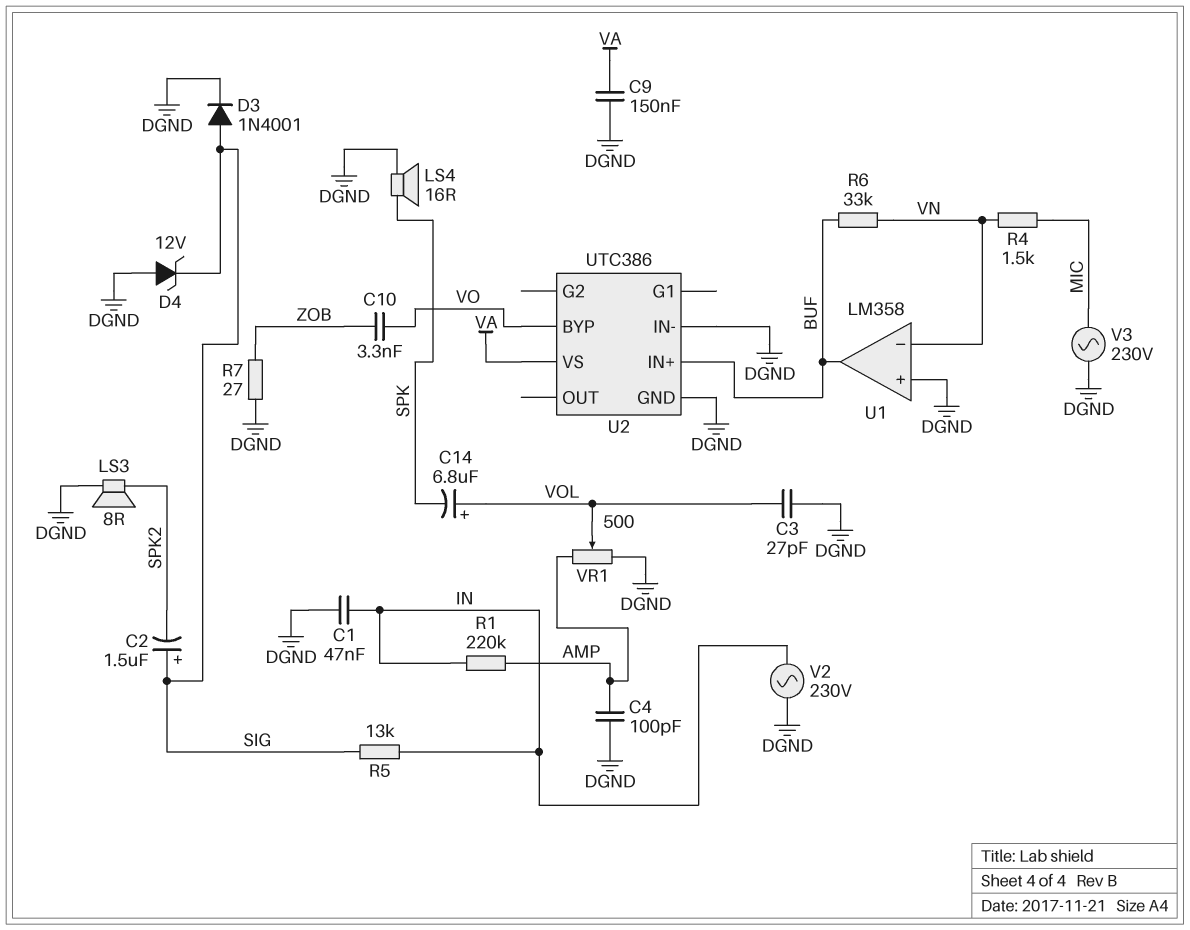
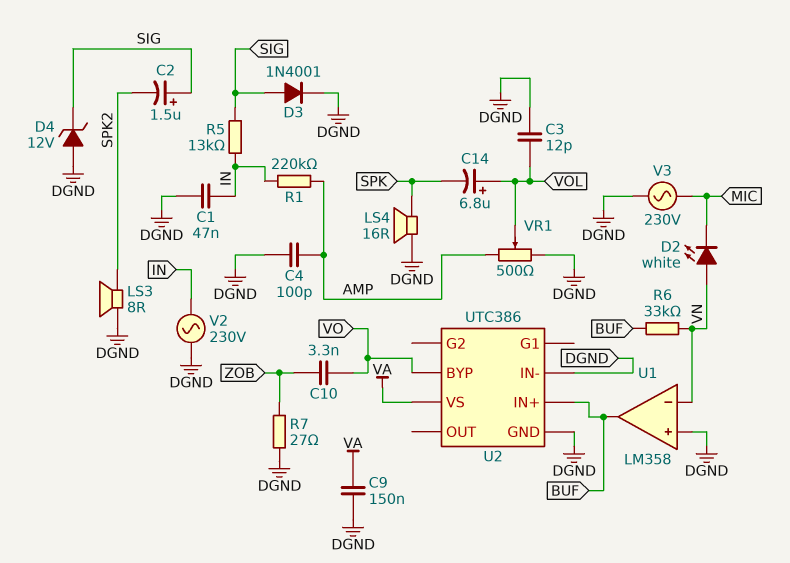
C3: 27pF (DGND, VOL) -> 12pF (DGND, VOL)
D2: none -> LED white (A VN, K MIC)
R4: 1.5k (MIC, VN) -> none

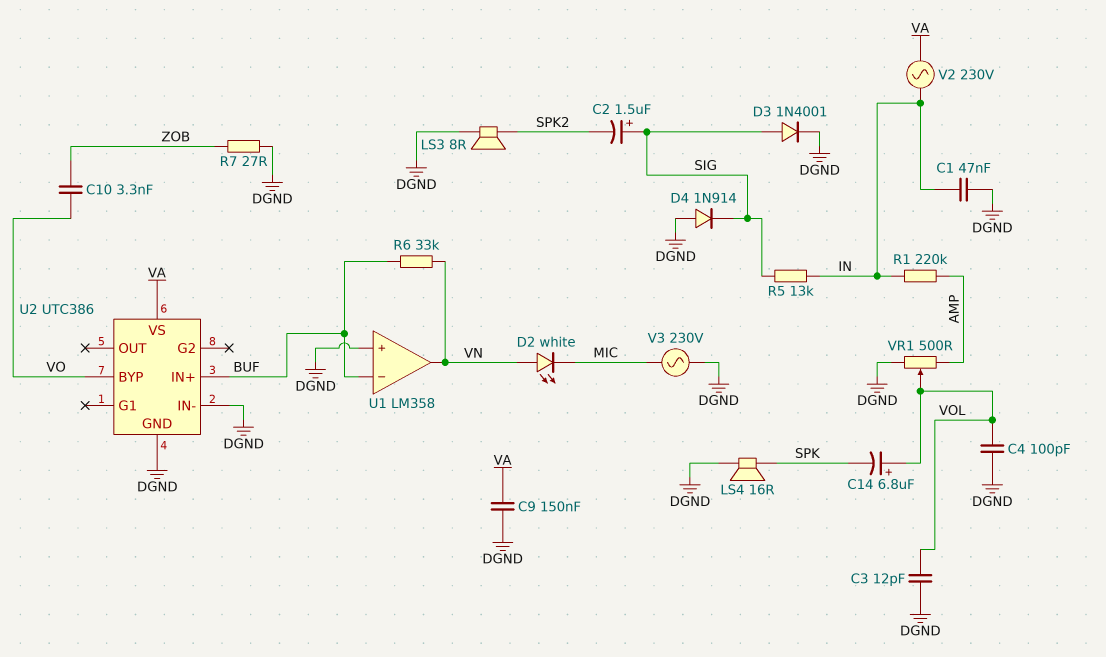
C4: 100pF (AMP, DGND) -> 100pF (DGND, VOL)
D4: zener 12V (A DGND, K SIG) -> diode 1N914 (A DGND, K SIG)
U1 pin in-: VN -> BUF
U1 pin out: BUF -> VN
V2: AC 230V (DGND, IN) -> AC 230V (IN, VA)

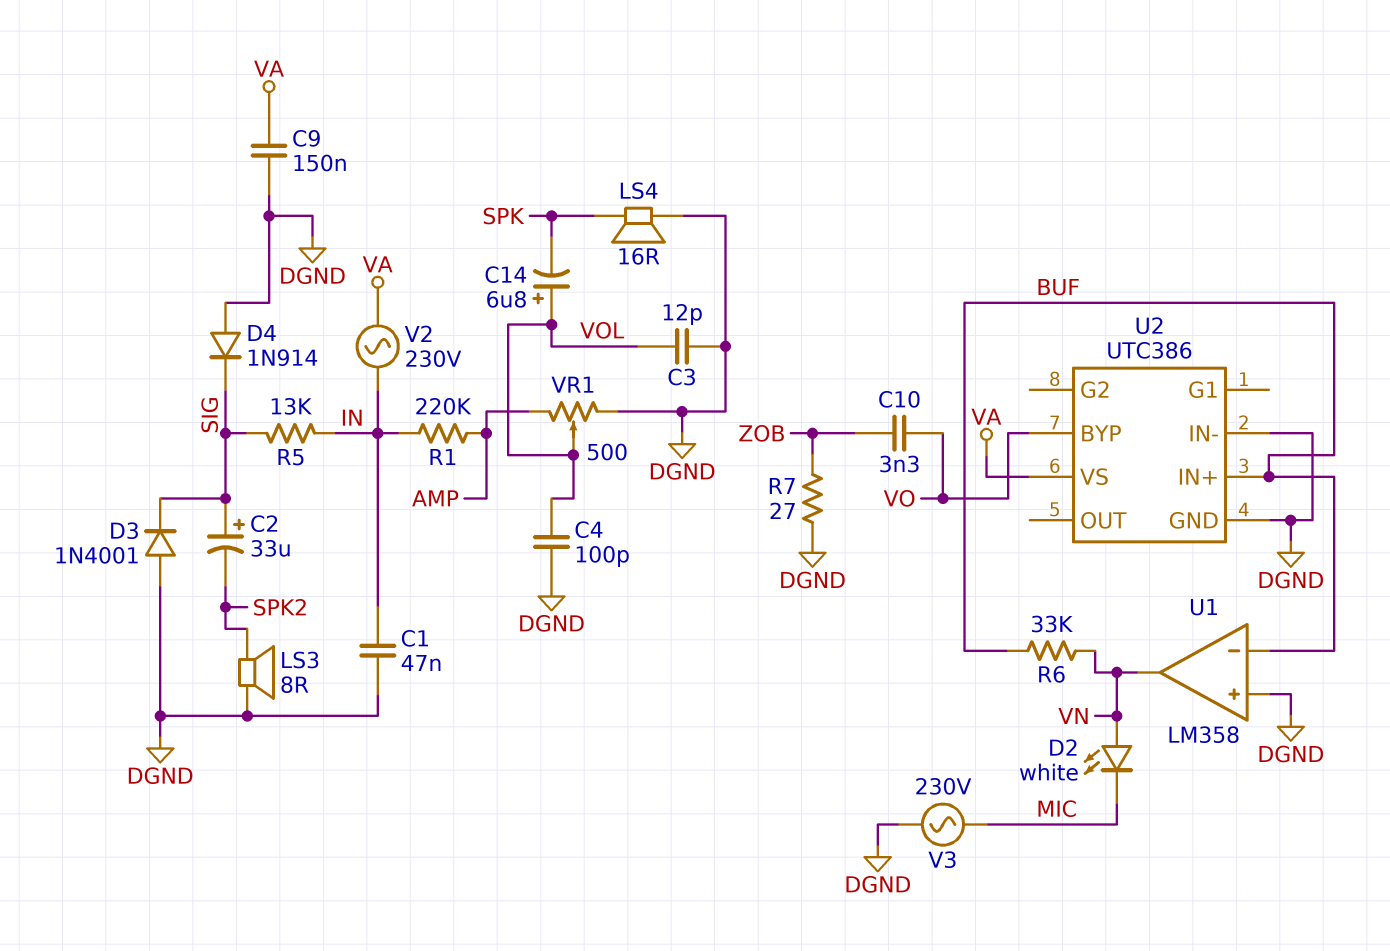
C2: 1.5uF (plus SIG, minus SPK2) -> 33uF (plus SIG, minus SPK2)
D3: diode 1N4001 (A SIG, K DGND) -> diode 1N4001 (A DGND, K SIG)

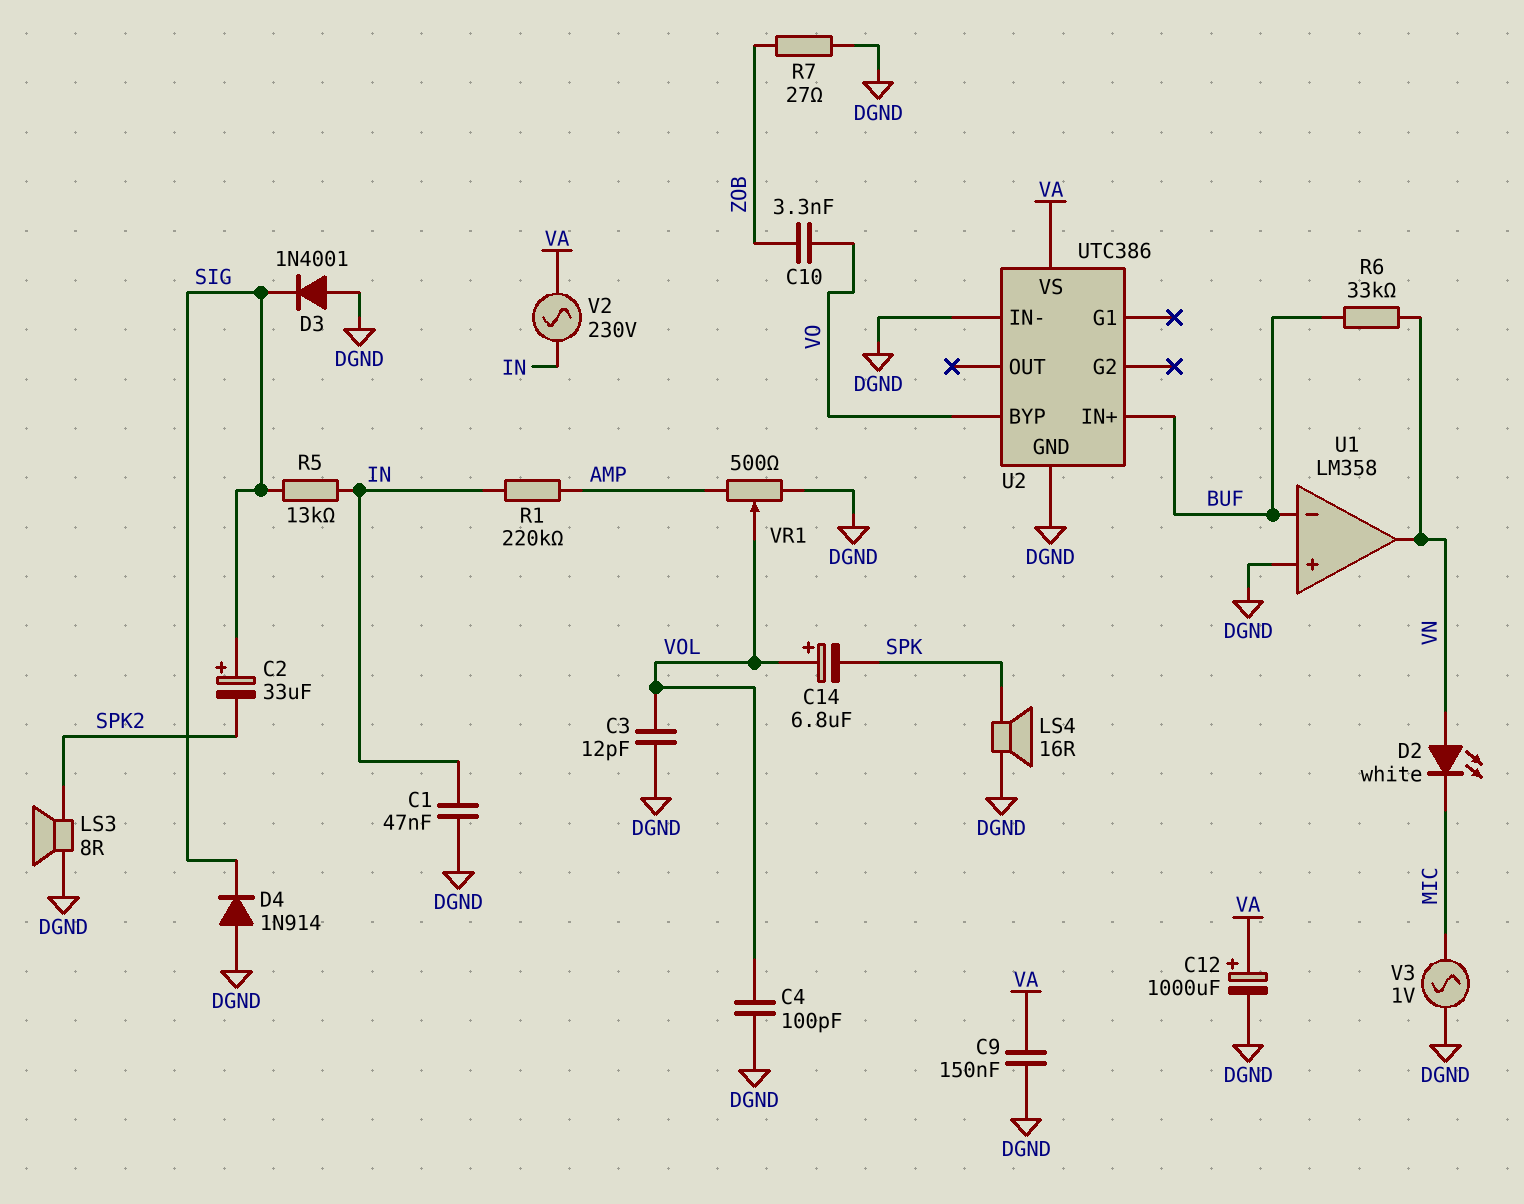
C12: none -> 1000uF (plus VA, minus DGND)
V3: AC 230V (DGND, MIC) -> AC 1V (DGND, MIC)

